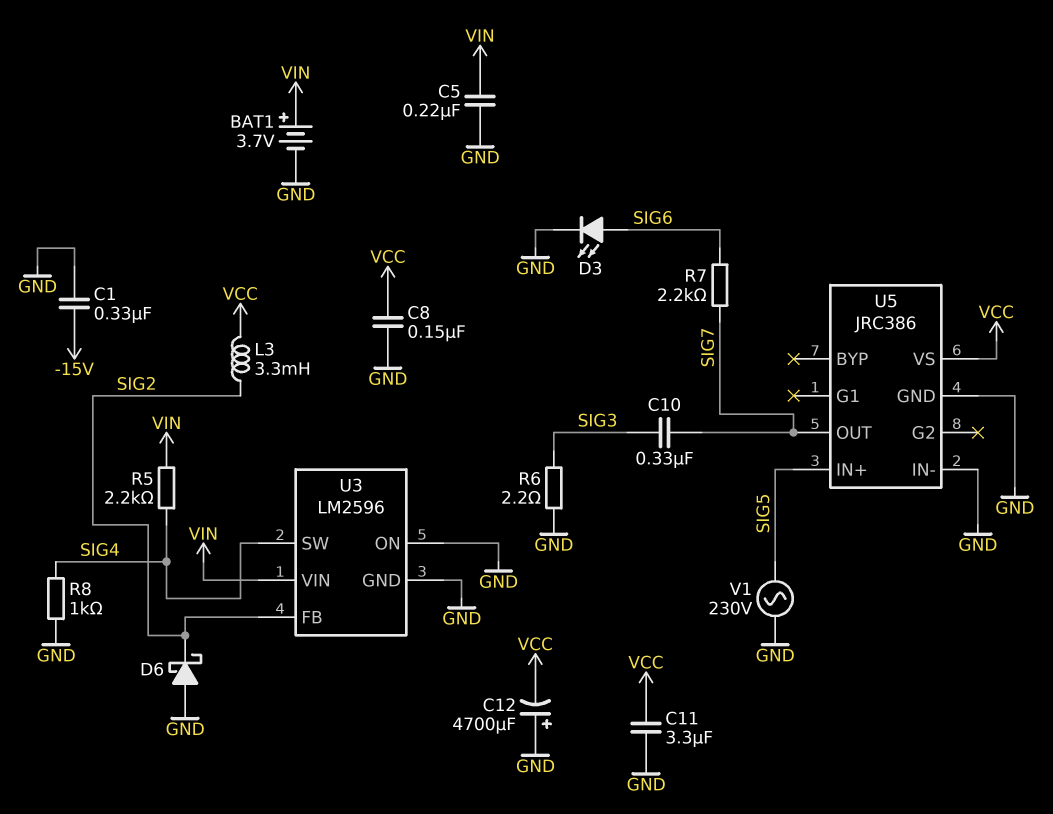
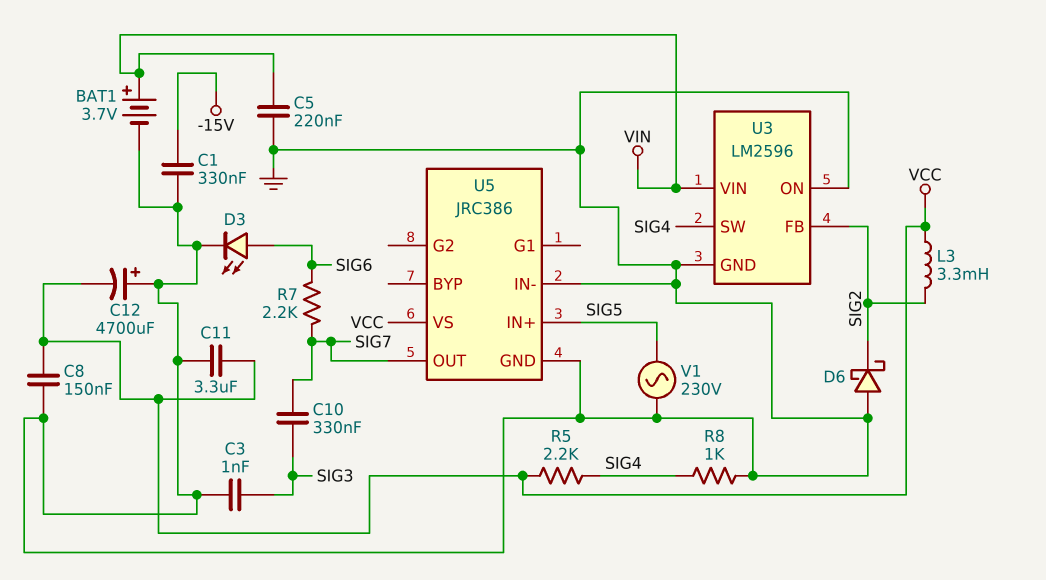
C3: none -> 1nF (GND, SIG3)
R5: 2.2k (SIG4, VIN) -> 2.2k (SIG4, VCC)
R6: 2.2 (GND, SIG3) -> none

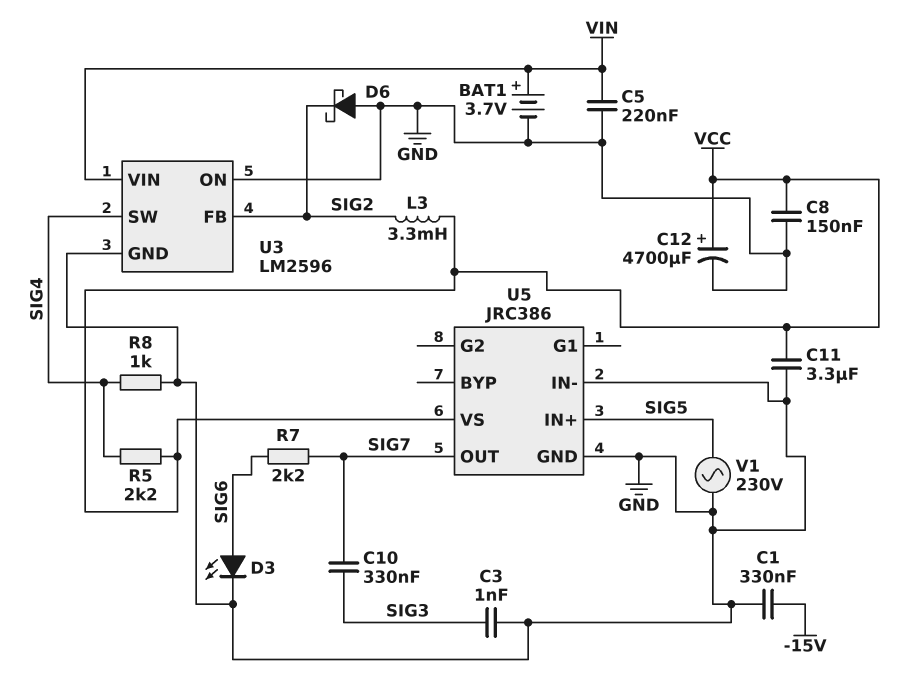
C12: 4700uF (plus GND, minus VCC) -> 4700uF (plus VCC, minus GND)

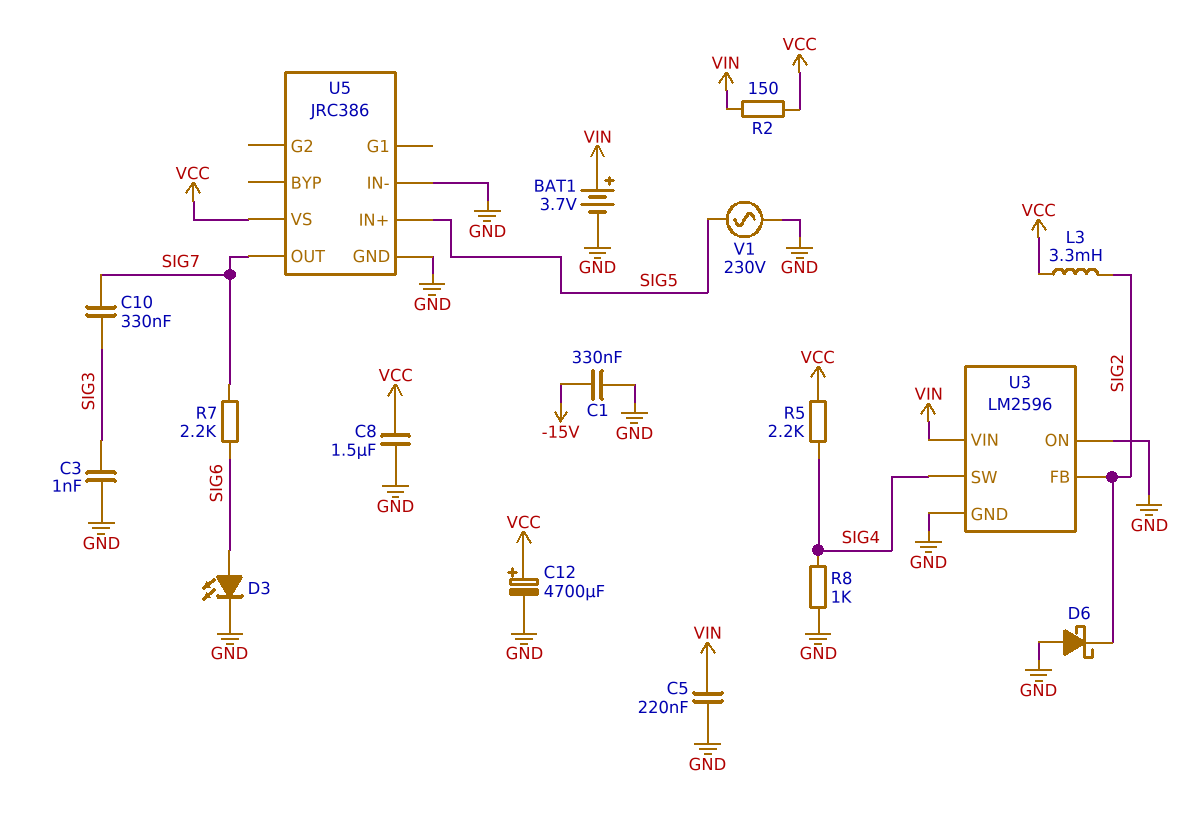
C8: 150nF (GND, VCC) -> 1.5uF (GND, VCC)
C11: 3.3uF (GND, VCC) -> none
R2: none -> 150 (VCC, VIN)

